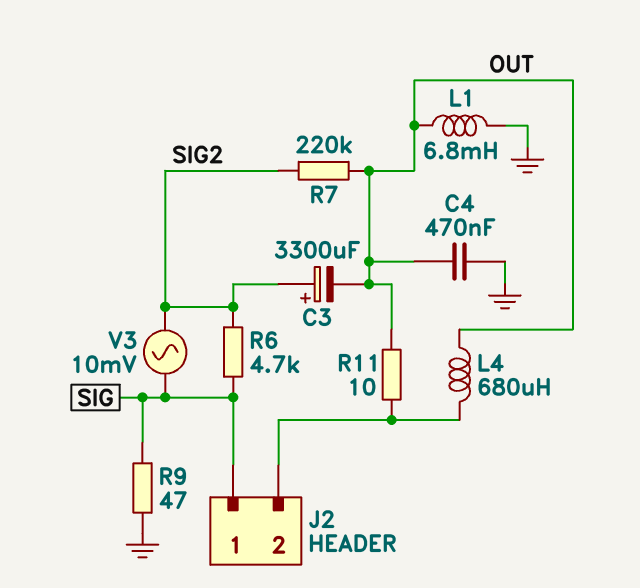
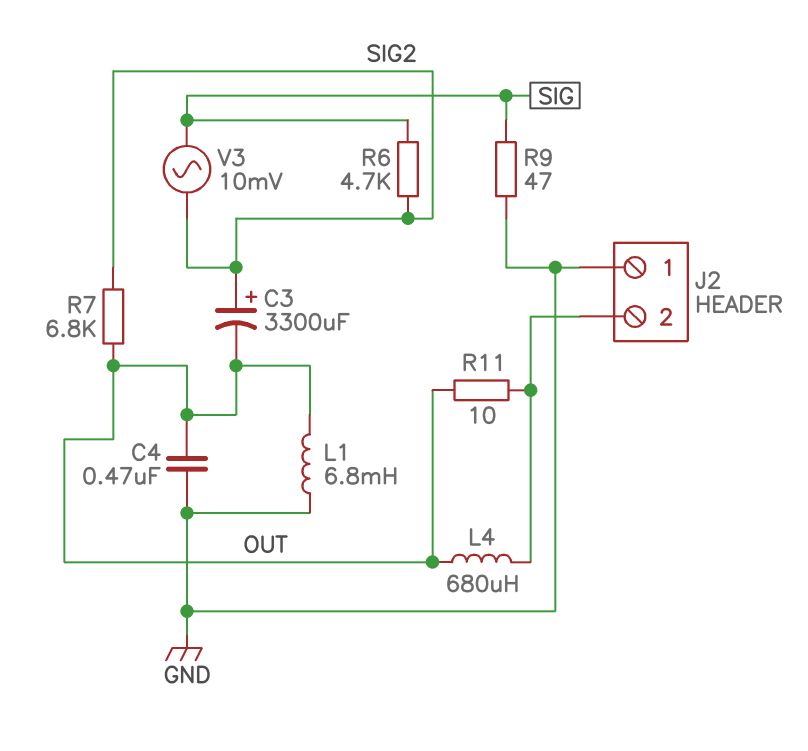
J2 pin 1: SIG -> GND
R7: 220k (OUT, SIG2) -> 6.8k (OUT, SIG2)

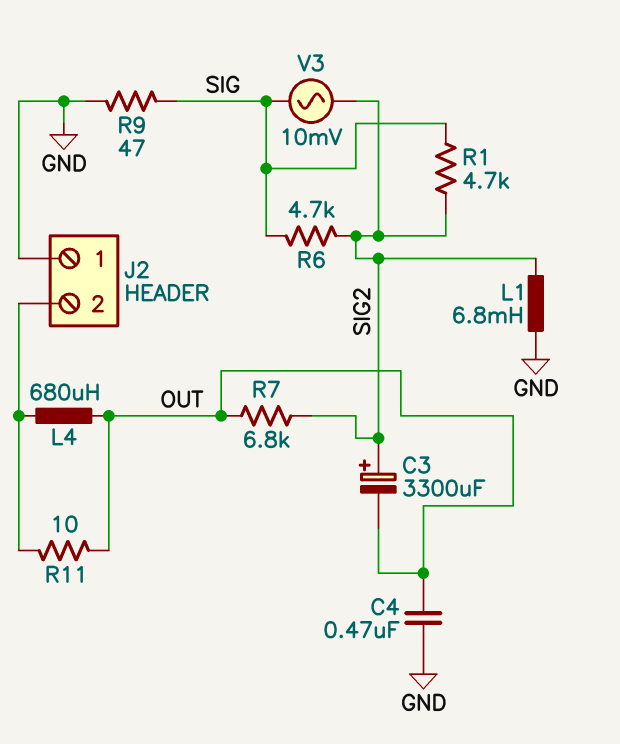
L1: 6.8mH (GND, OUT) -> 6.8mH (GND, SIG2)
R1: none -> 4.7k (SIG, SIG2)

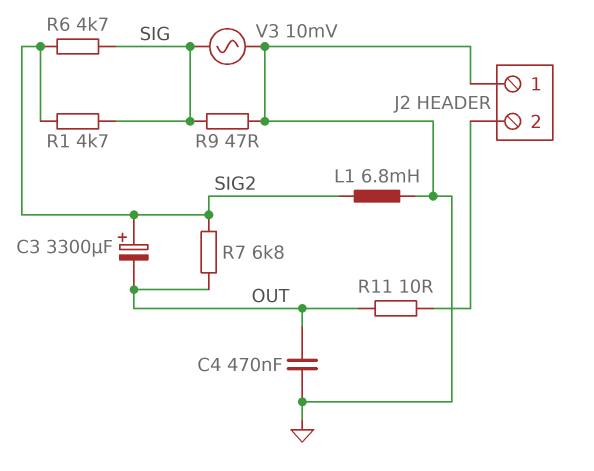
L4: 680uH (J2/2, OUT) -> none
V3: AC 10mV (SIG, SIG2) -> AC 10mV (GND, SIG)

